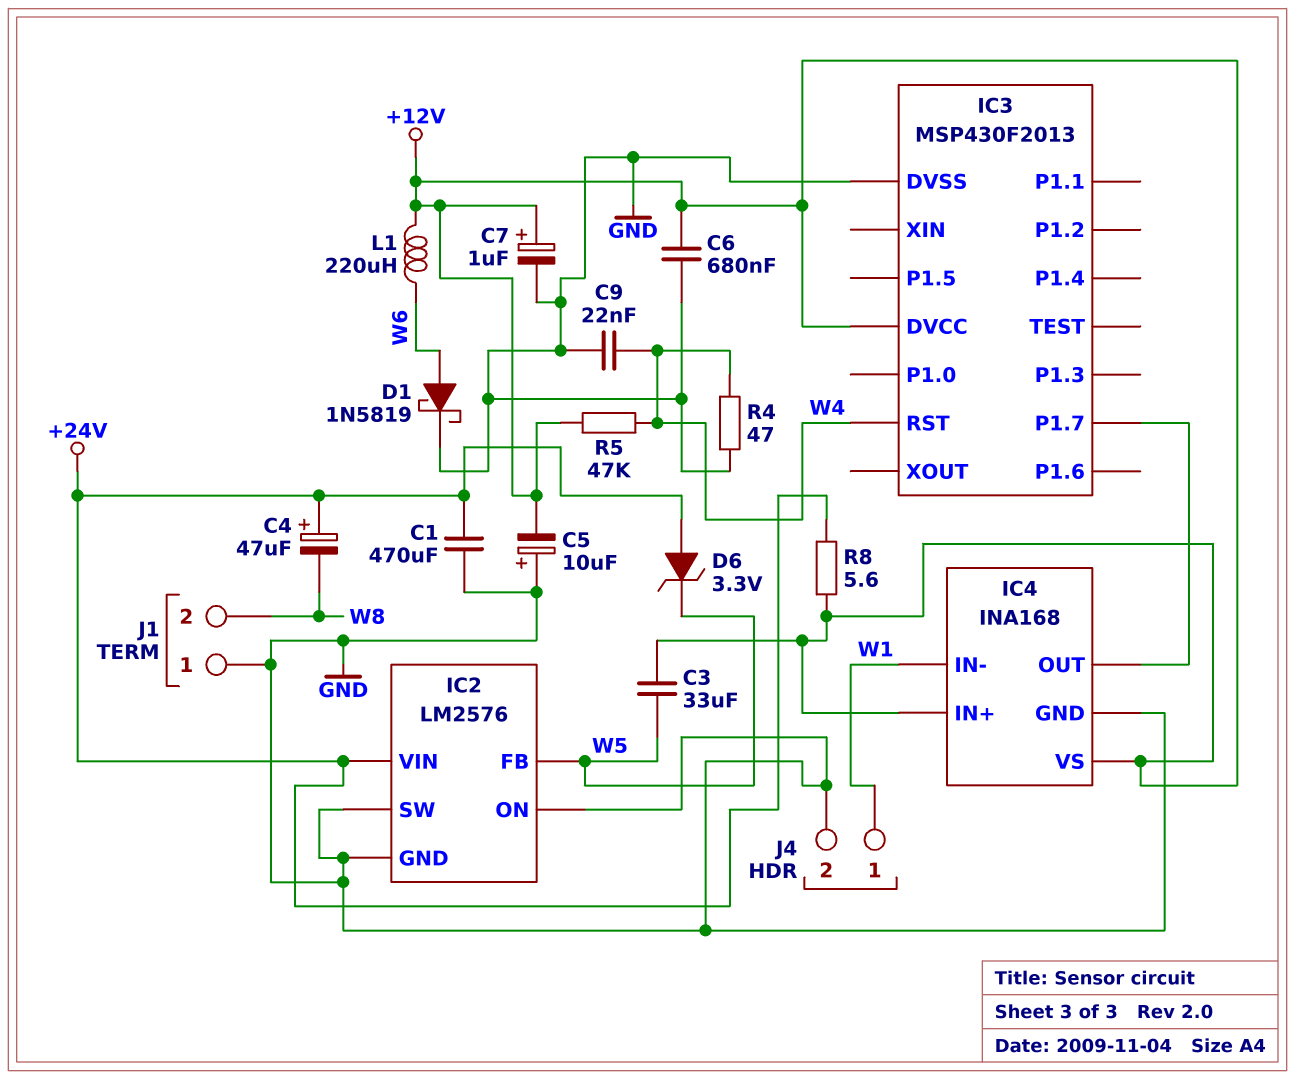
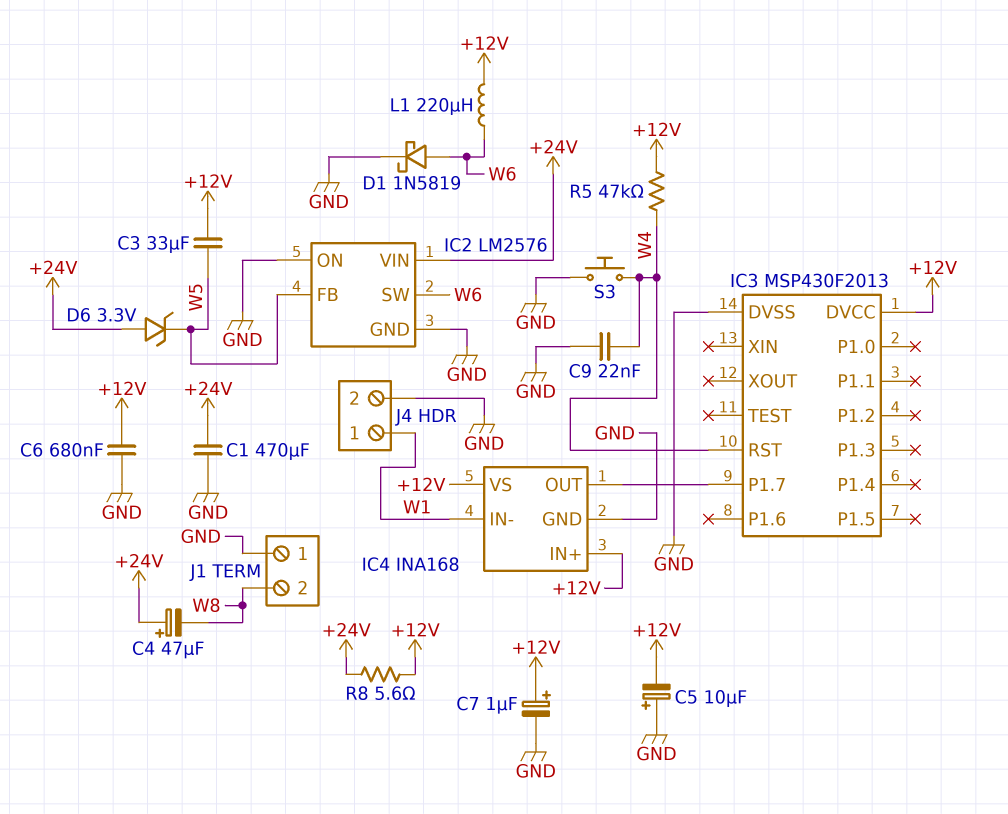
IC2 pin SW: GND -> W6
R4: 47 (GND, W4) -> none
S3: none -> button (GND, W4)

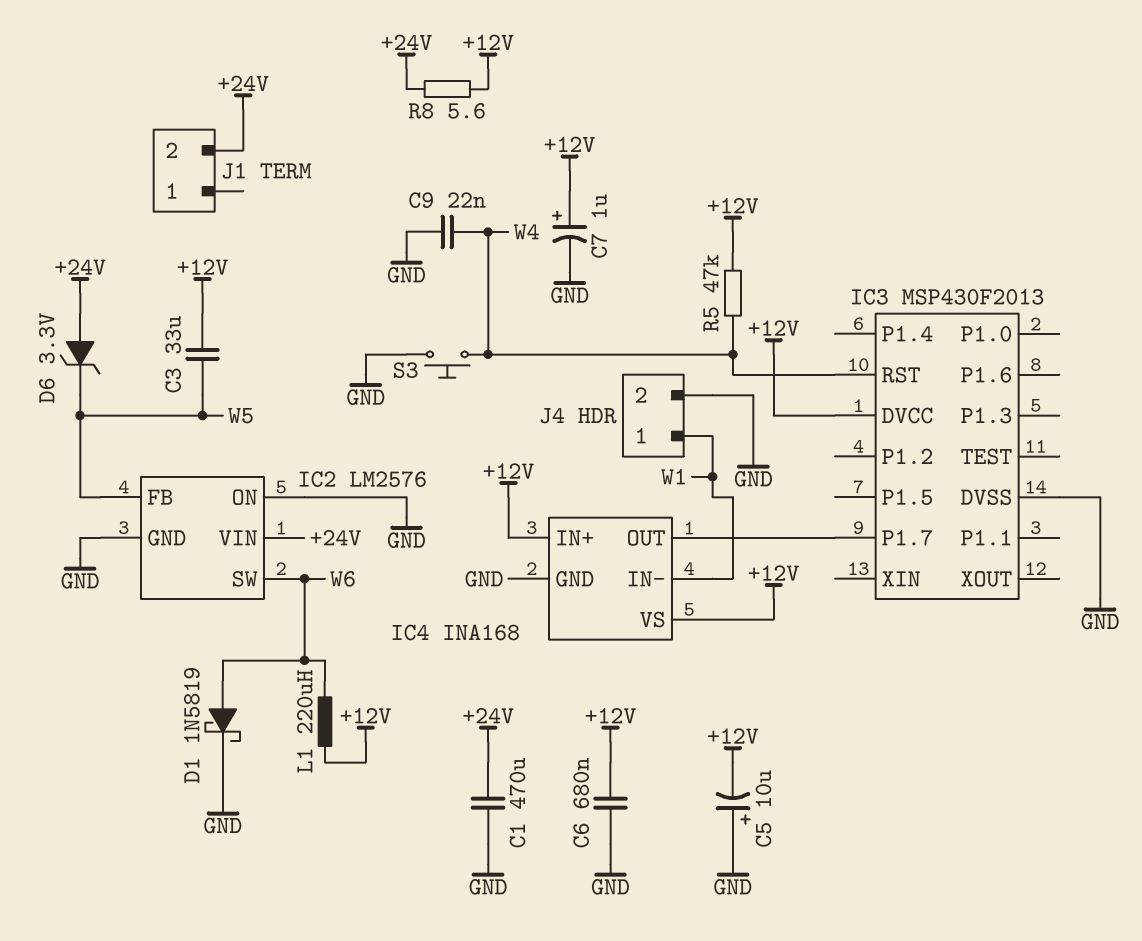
C4: 47uF (plus +24V, minus W8) -> none
J1 pin 1: GND -> none
J1 pin 2: W8 -> +24V

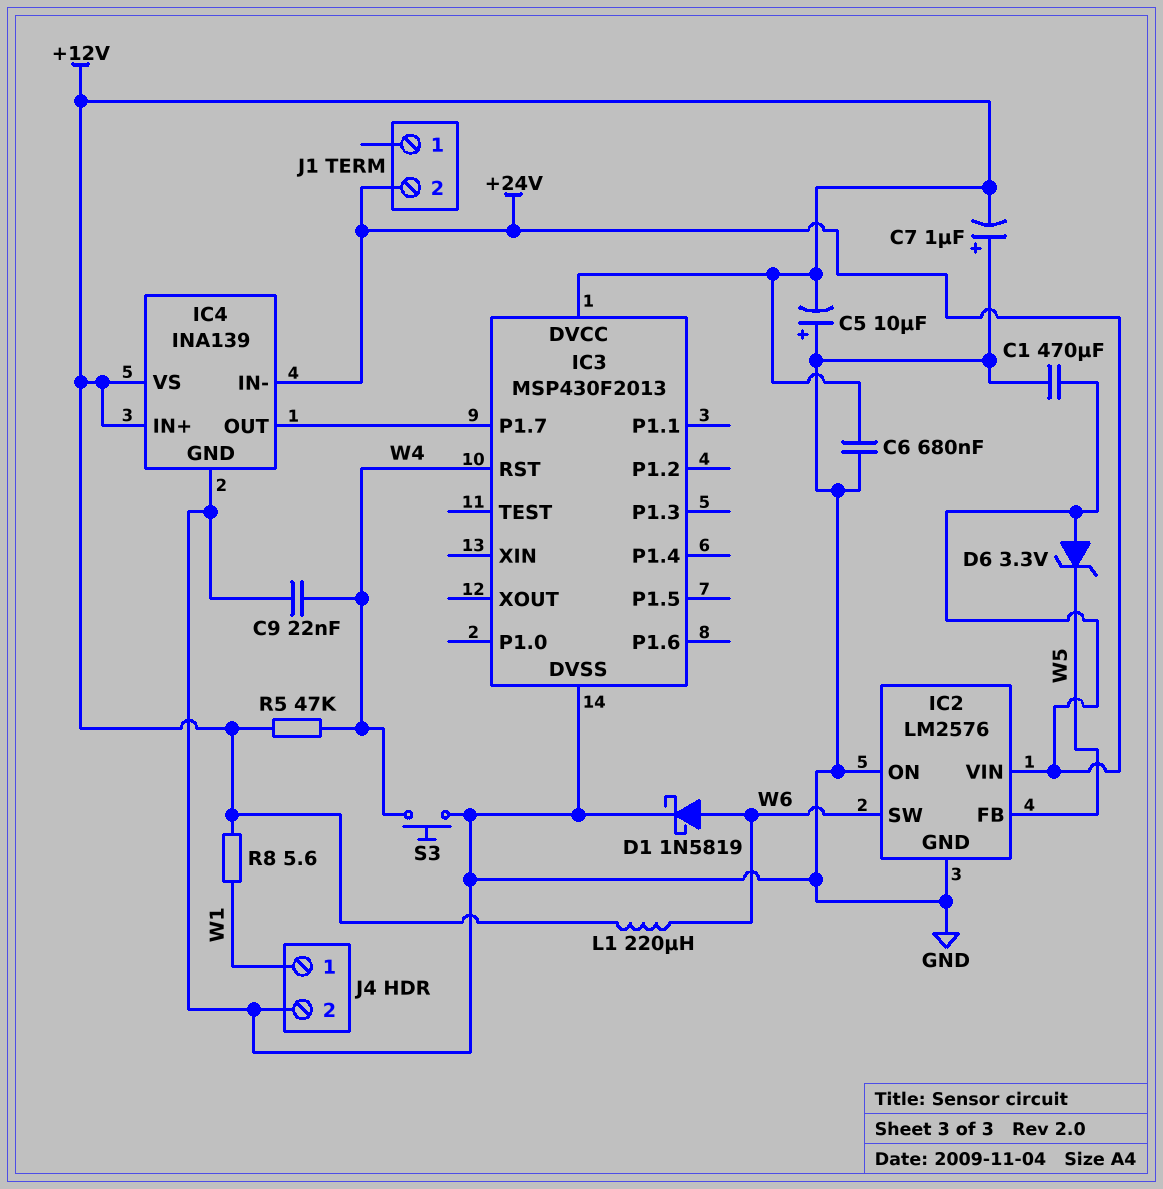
C3: 33uF (+12V, W5) -> none
C7: 1uF (plus +12V, minus GND) -> 1uF (plus GND, minus +12V)
IC4: INA168 -> INA139
IC4 pin IN-: W1 -> +24V
R8: 5.6 (+12V, +24V) -> 5.6 (+12V, W1)

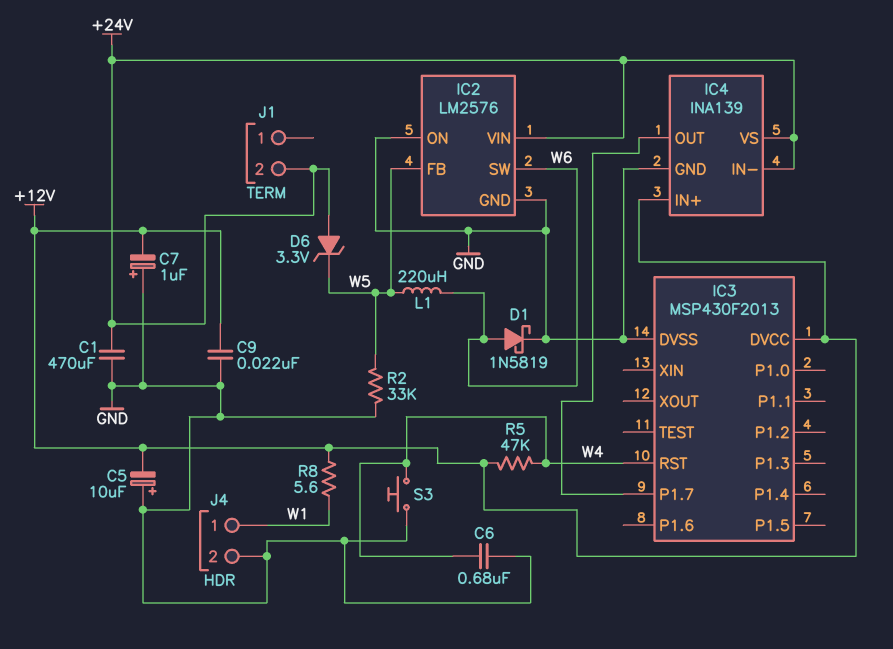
C6: 680nF (+12V, GND) -> 680nF (GND, W4)
C9: 22nF (GND, W4) -> 22nF (+12V, GND)
IC4 pin VS: +12V -> +24V
L1: 220uH (+12V, W6) -> 220uH (W5, W6)
R2: none -> 33k (GND, W5)

